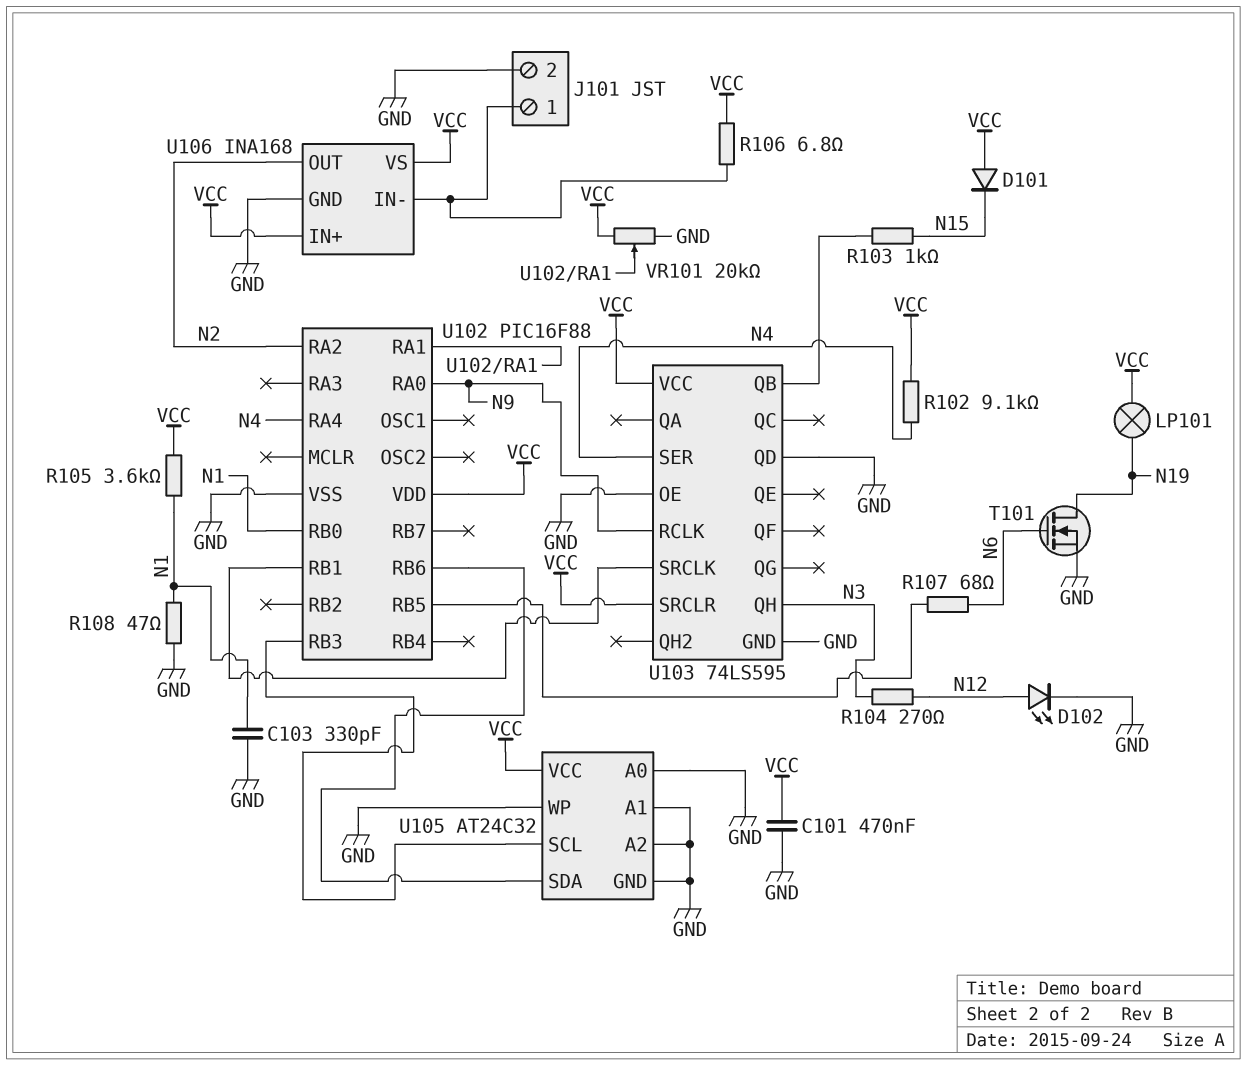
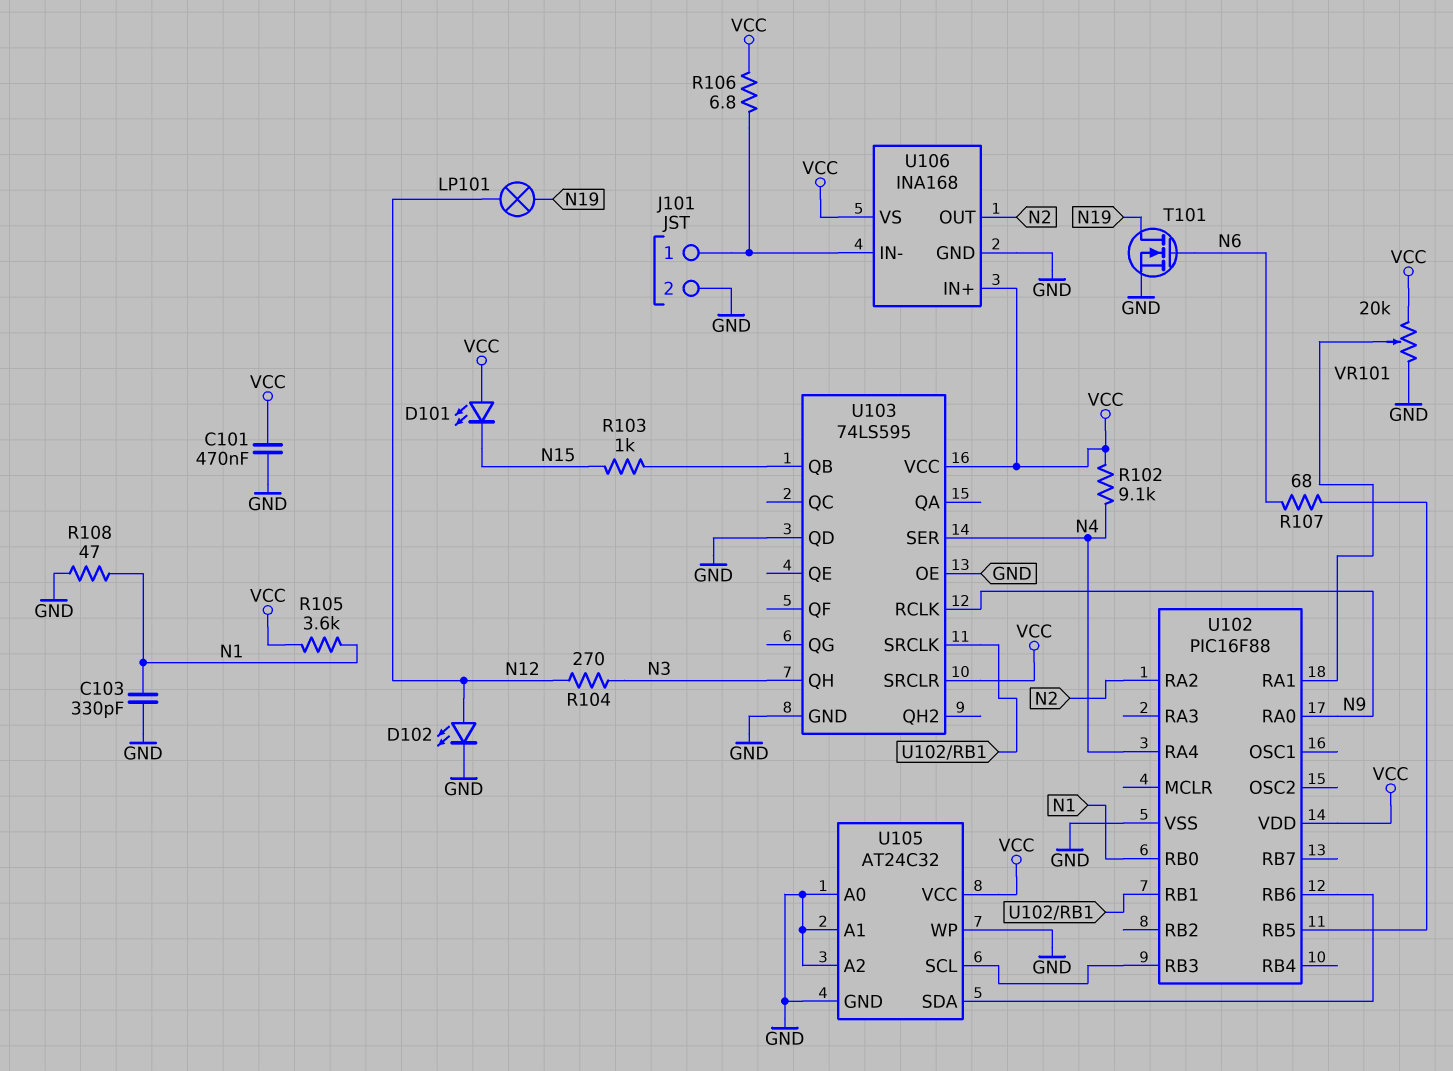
D101: diode (A VCC, K N15) -> LED (A VCC, K N15)
LP101: lamp (N19, VCC) -> lamp (N12, N19)

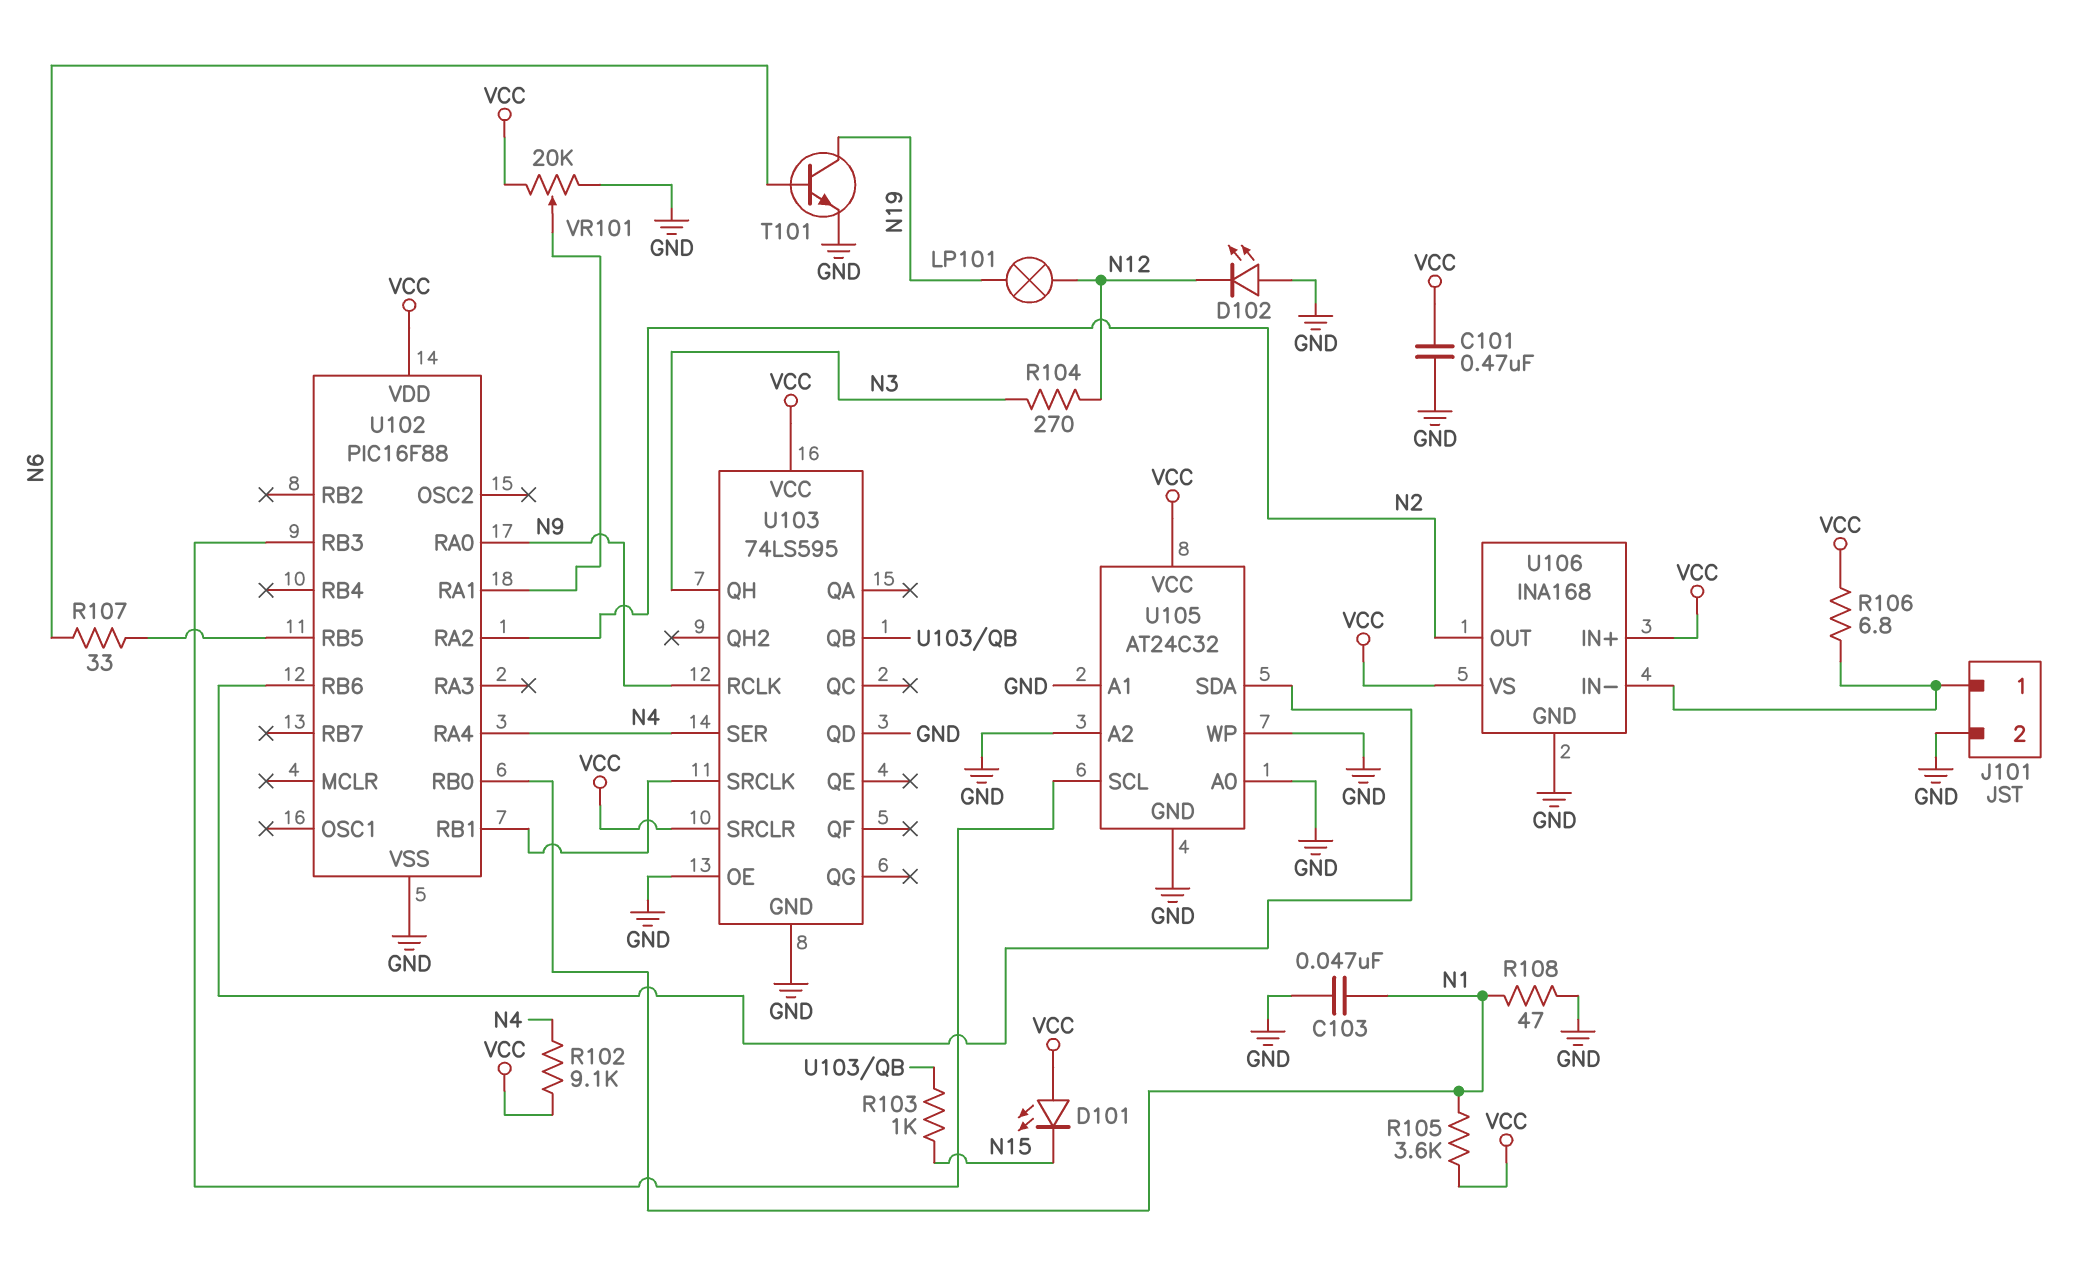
C103: 330pF (GND, N1) -> 47nF (GND, N1)
D102: LED (A N12, K GND) -> LED (A GND, K N12)
R107: 68 (N6, U102/RB5) -> 33 (N6, U102/RB5)
T101: NMOS (G N6, D N19, S GND) -> NPN (B N6, C N19, E GND)

